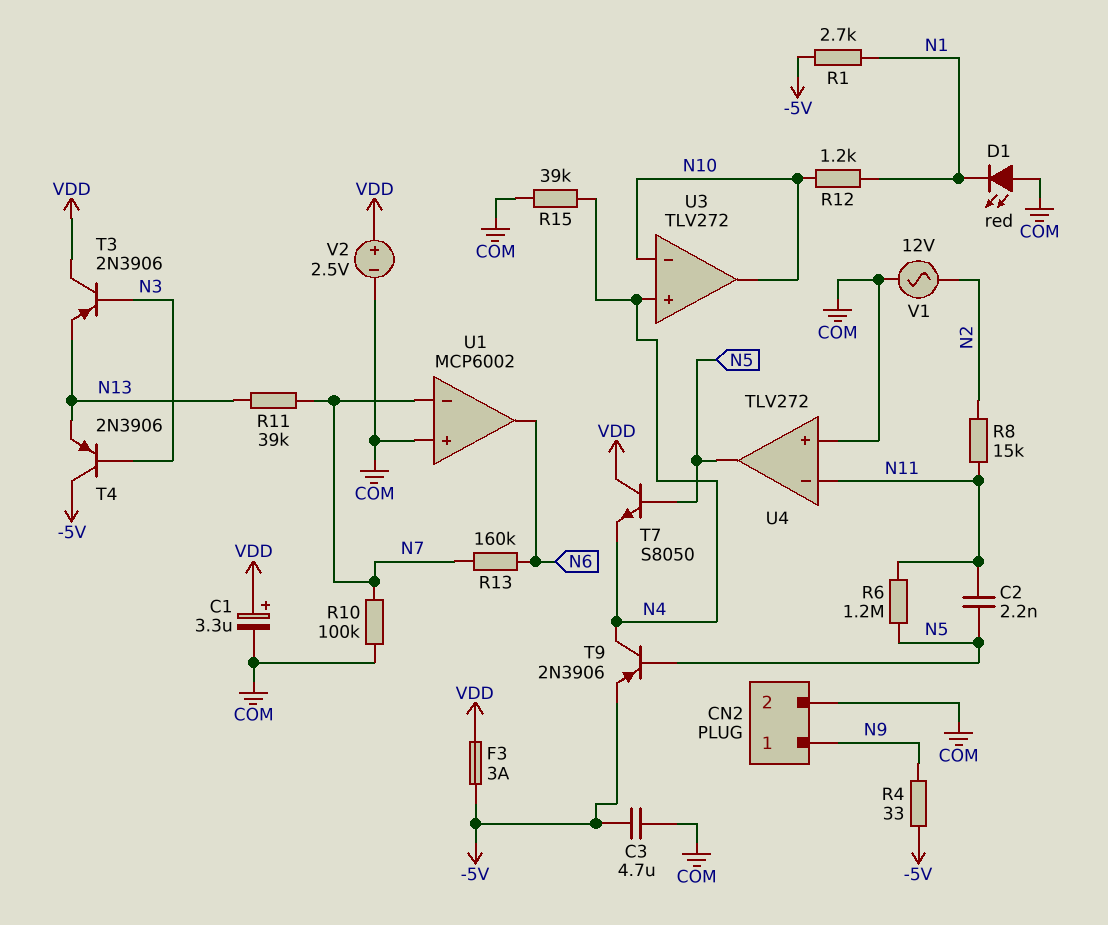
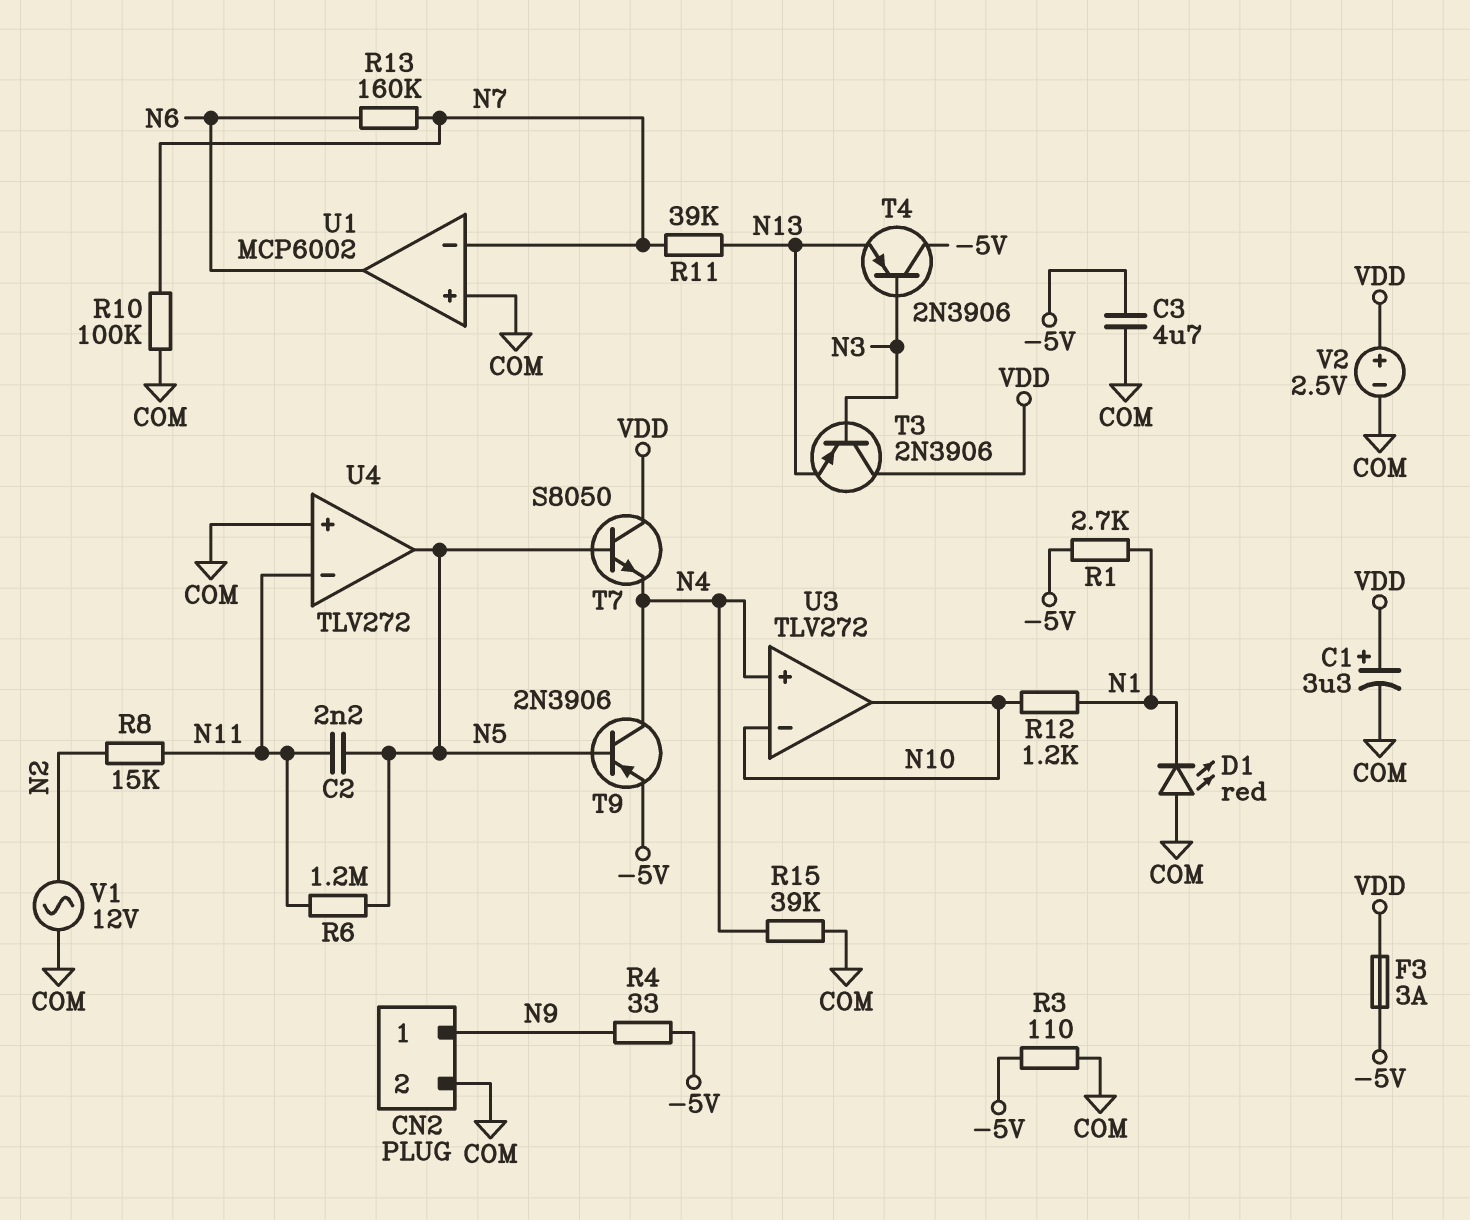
R3: none -> 110 (-5V, COM)

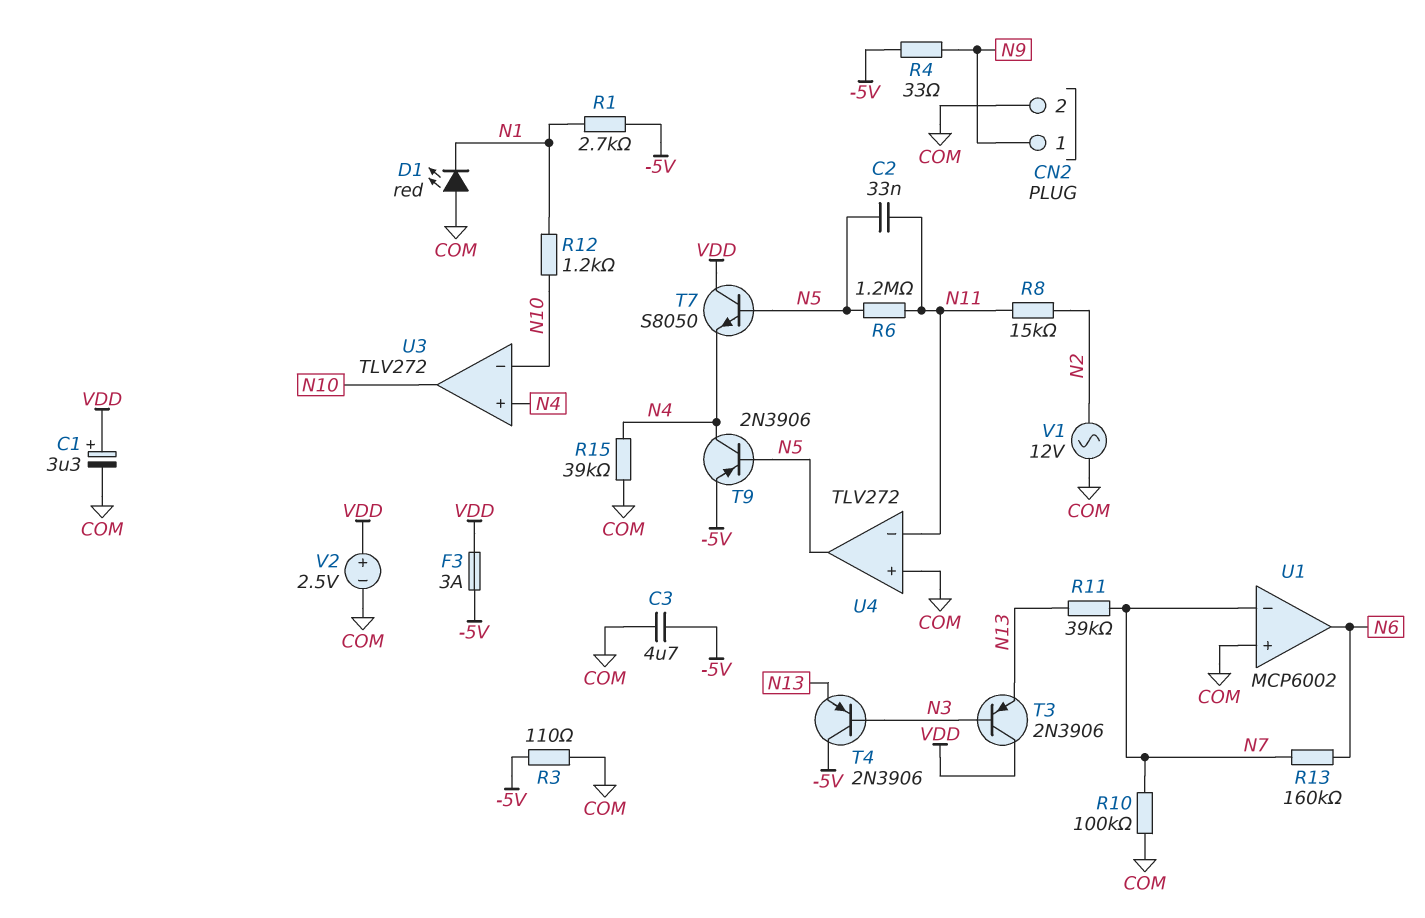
C2: 2.2nF (N5, N11) -> 33nF (N5, N11)

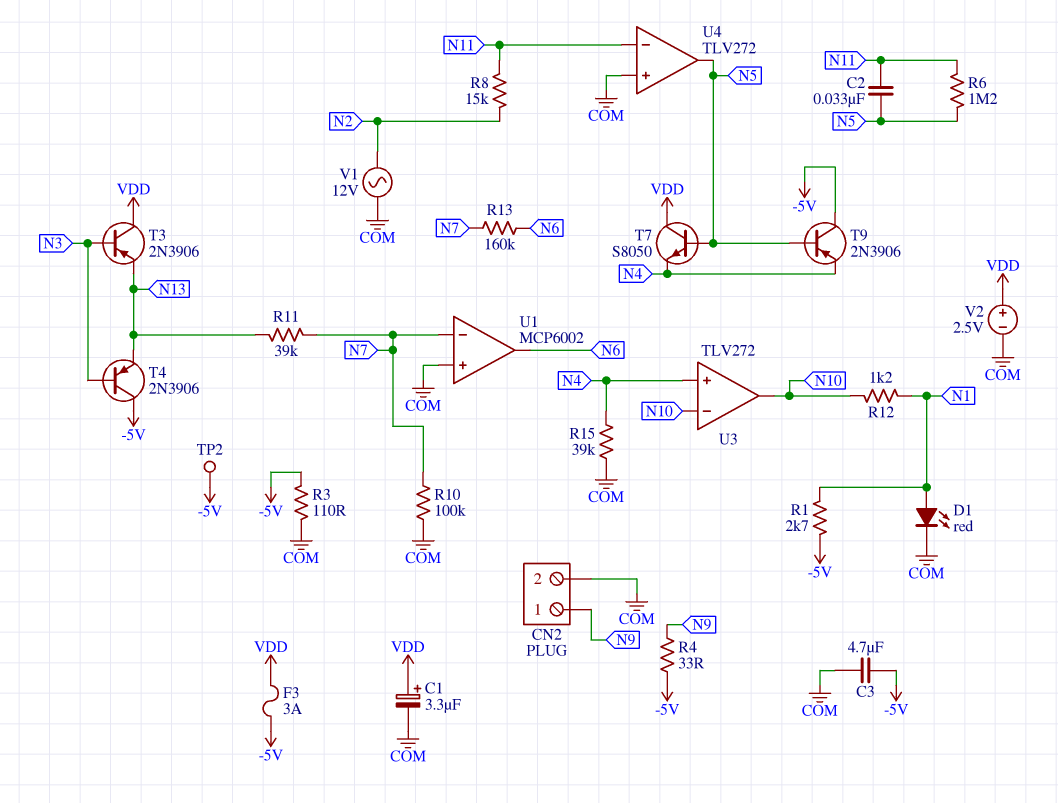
D1: LED red (A COM, K N1) -> LED red (A N1, K COM)
T9: PNP 2N3906 (B N5, C N4, E -5V) -> PNP 2N3906 (B N5, C -5V, E N4)
TP2: none -> test point (-5V)

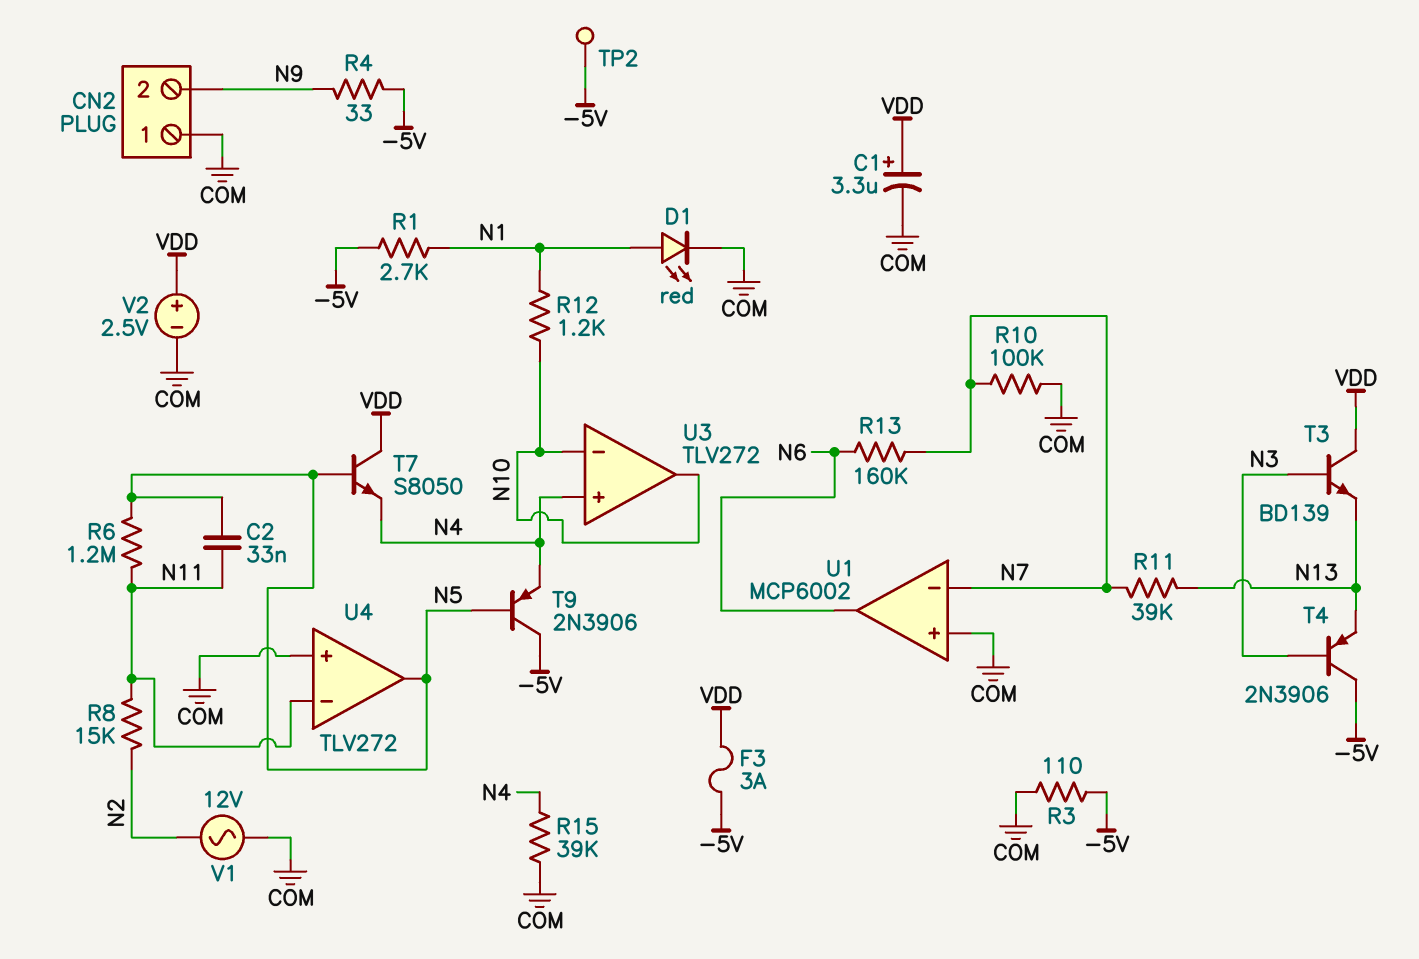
C3: 4.7uF (-5V, COM) -> none
CN2 pin 1: N9 -> COM
CN2 pin 2: COM -> N9
T3: PNP 2N3906 (B N3, C VDD, E N13) -> NPN BD139 (B N3, C VDD, E N13)

